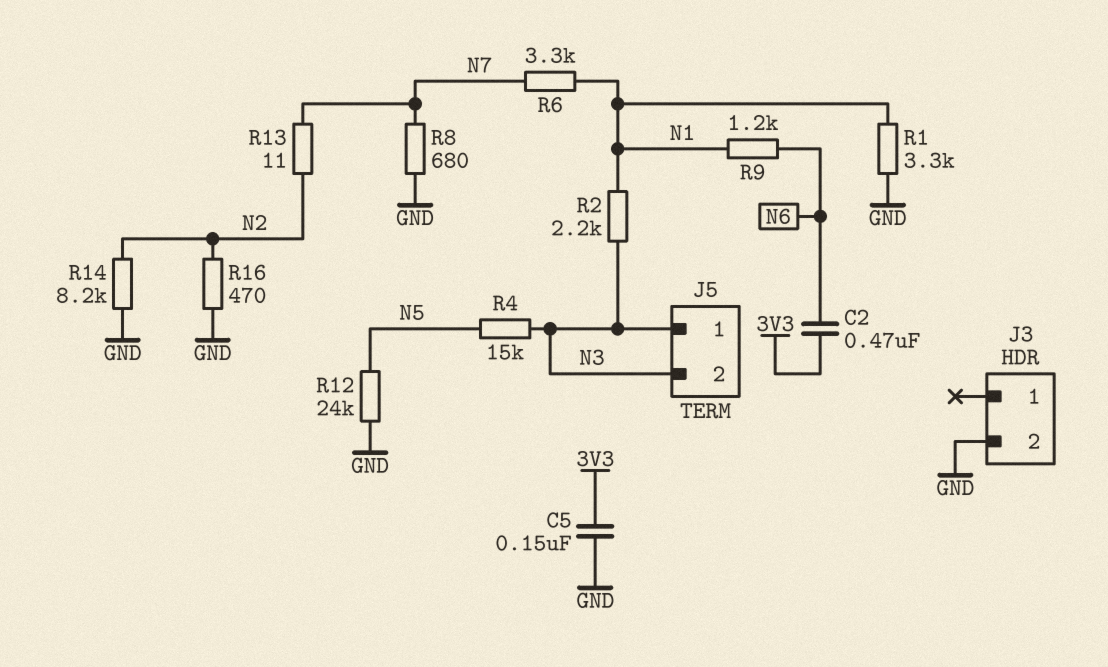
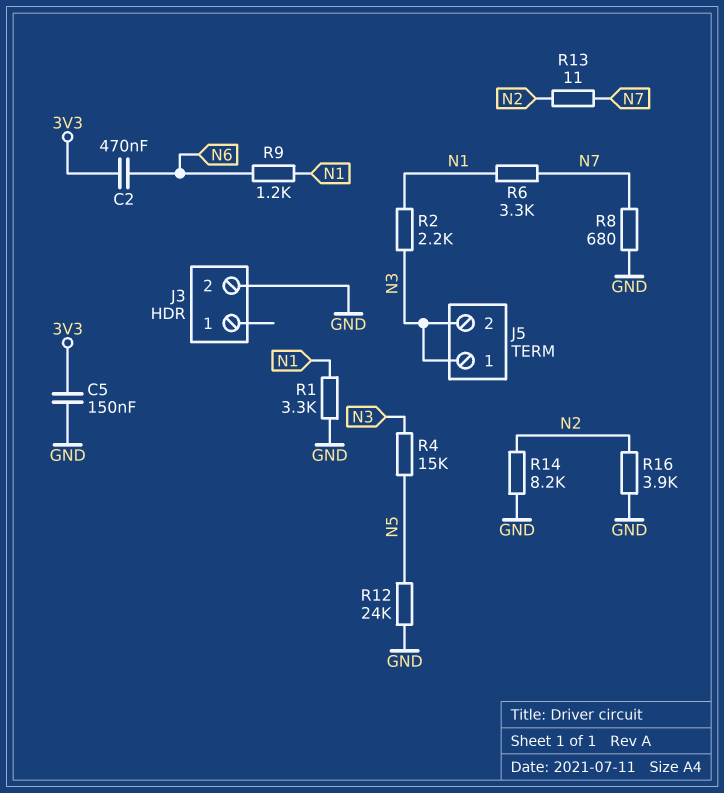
R16: 470 (GND, N2) -> 3.9k (GND, N2)

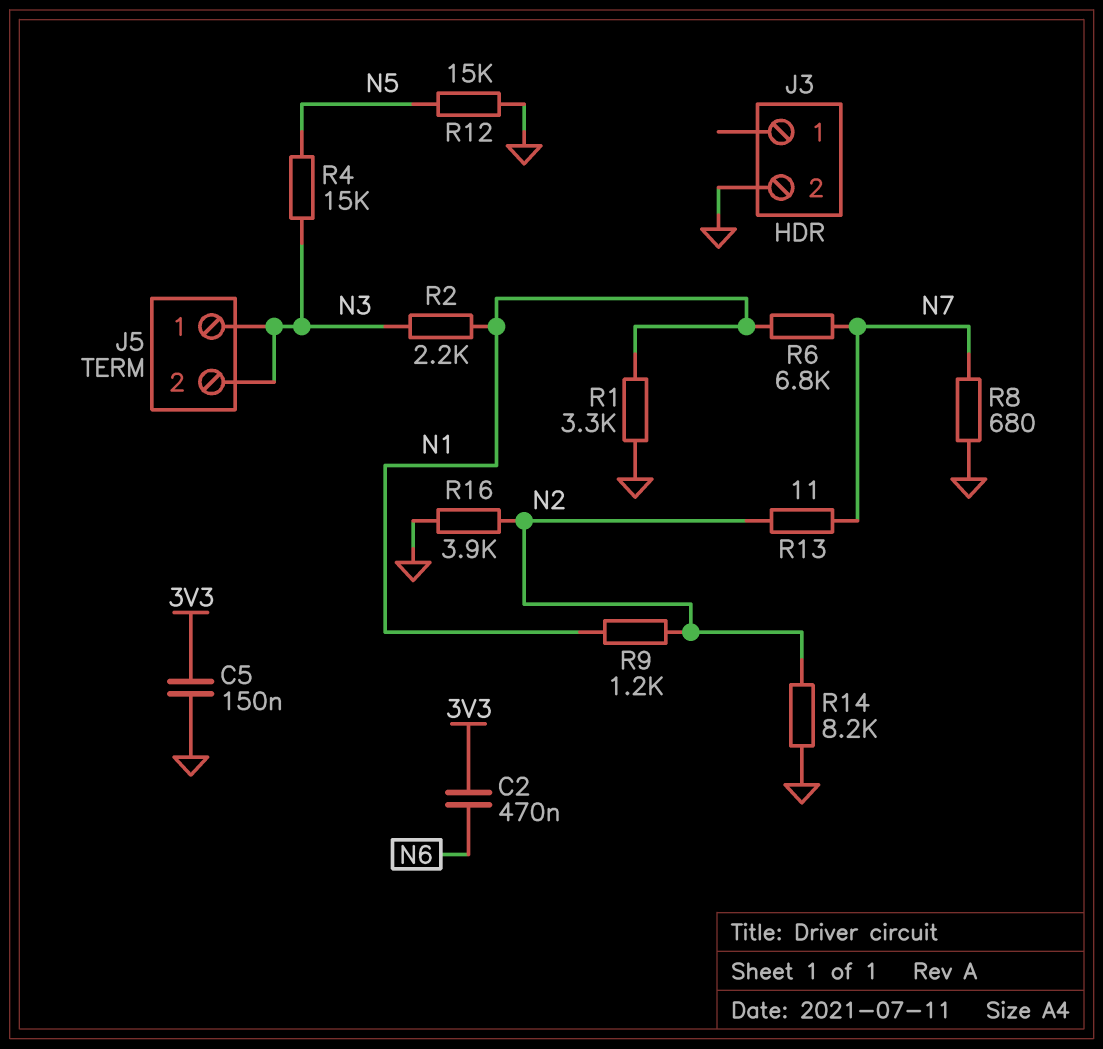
R6: 3.3k (N1, N7) -> 6.8k (N1, N7)
R9: 1.2k (N1, N6) -> 1.2k (N1, N2)
R12: 24k (GND, N5) -> 15k (GND, N5)

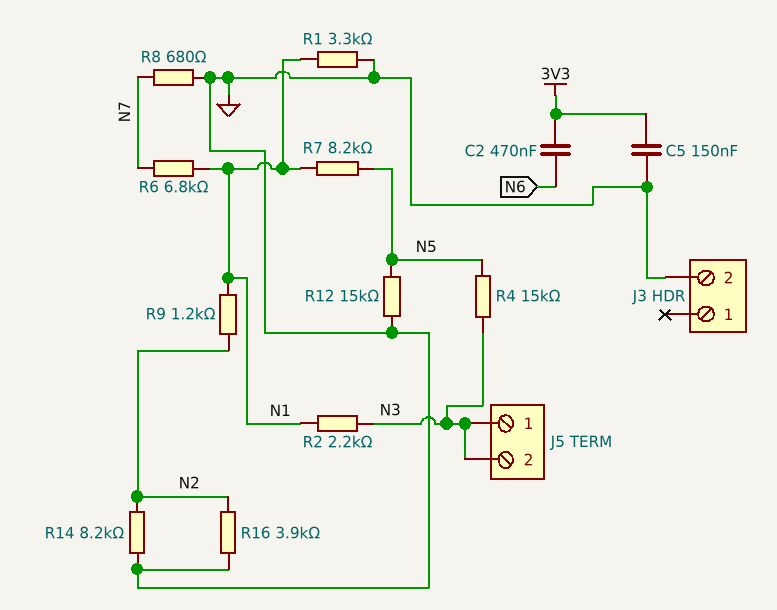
R7: none -> 8.2k (N1, N5)
R13: 11 (N2, N7) -> none

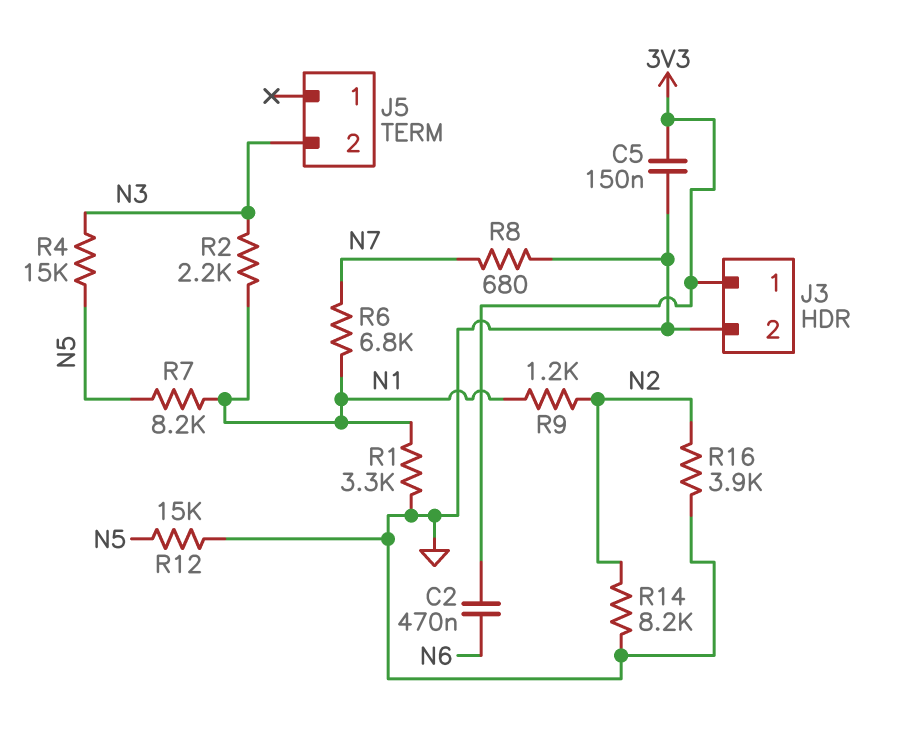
J3 pin 1: none -> 3V3
J5 pin 1: N3 -> none

